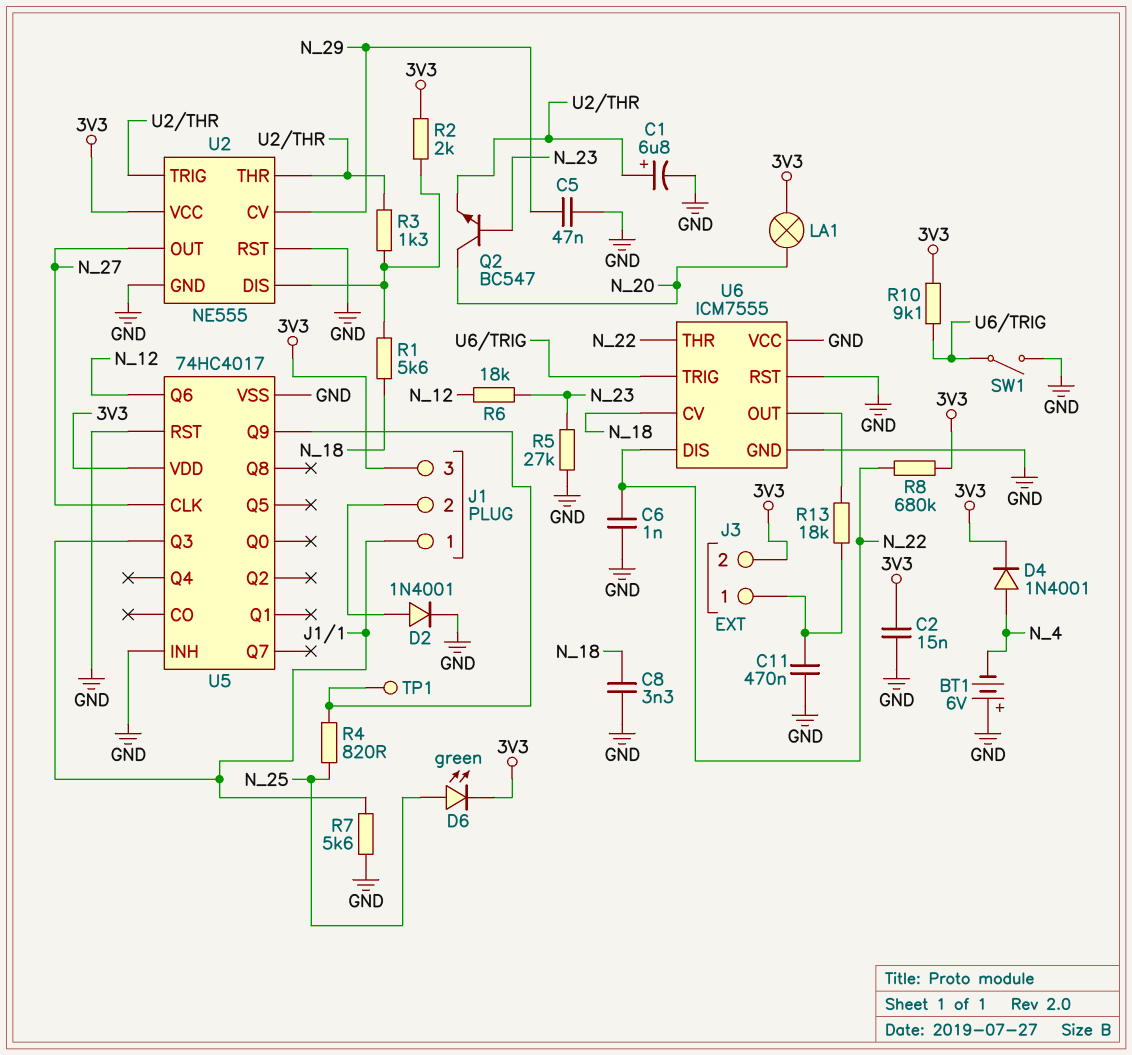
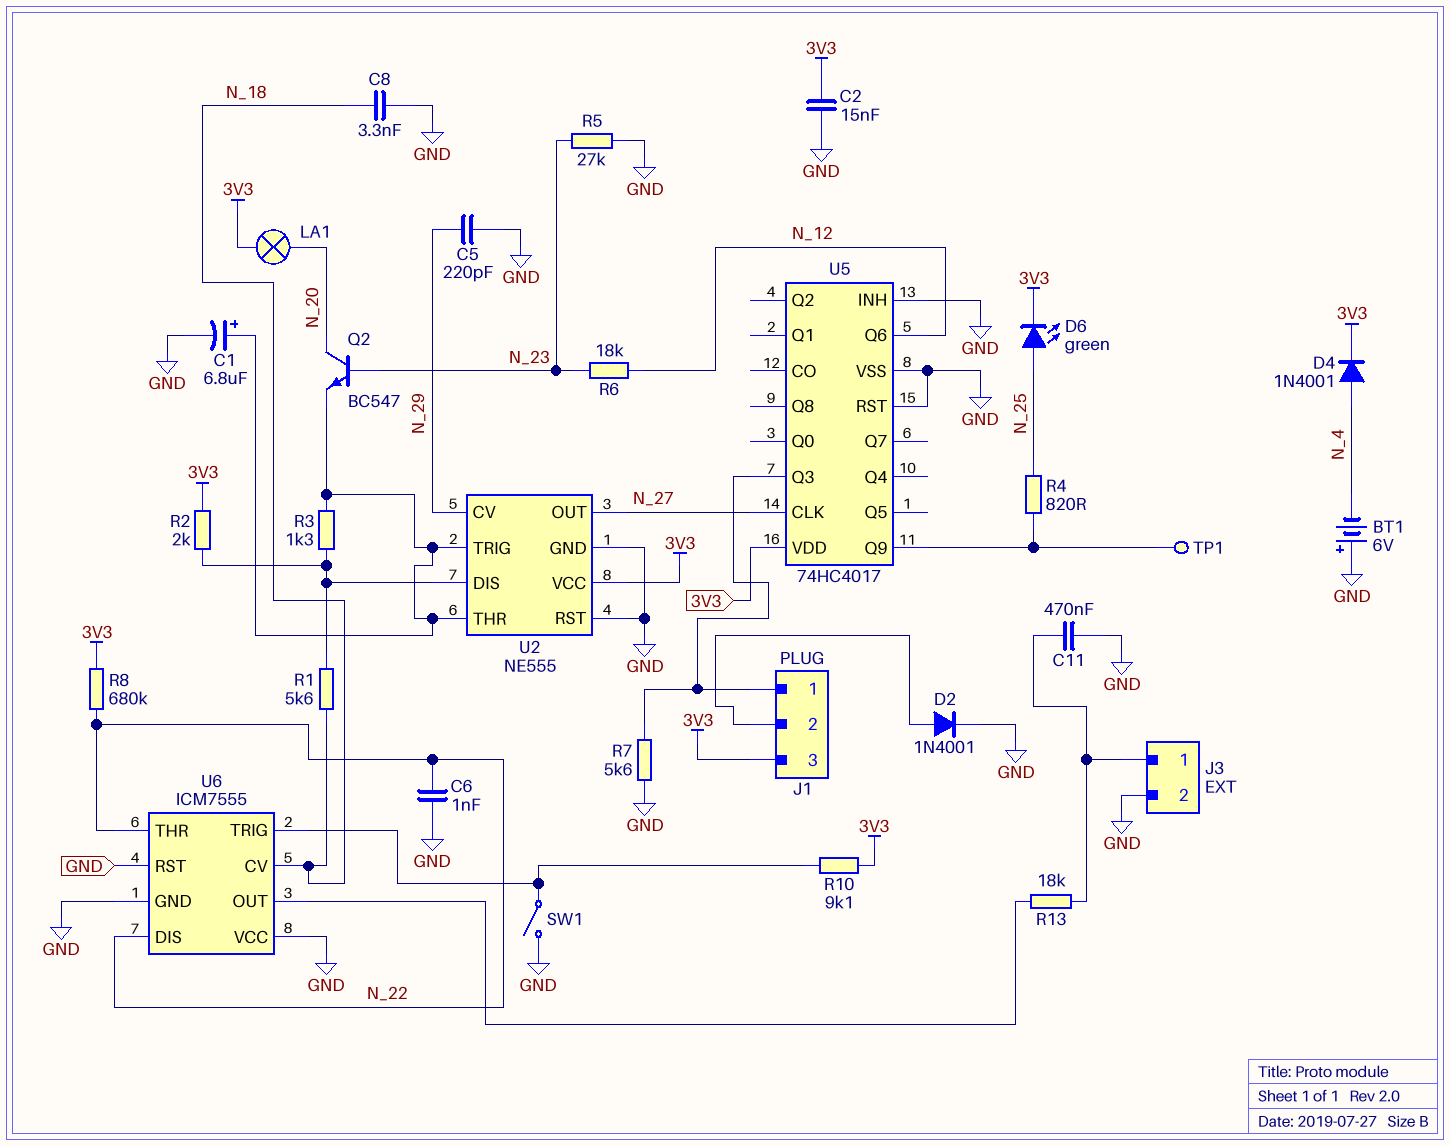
C5: 47nF (GND, N_29) -> 220pF (GND, N_29)
J3 pin 2: 3V3 -> GND

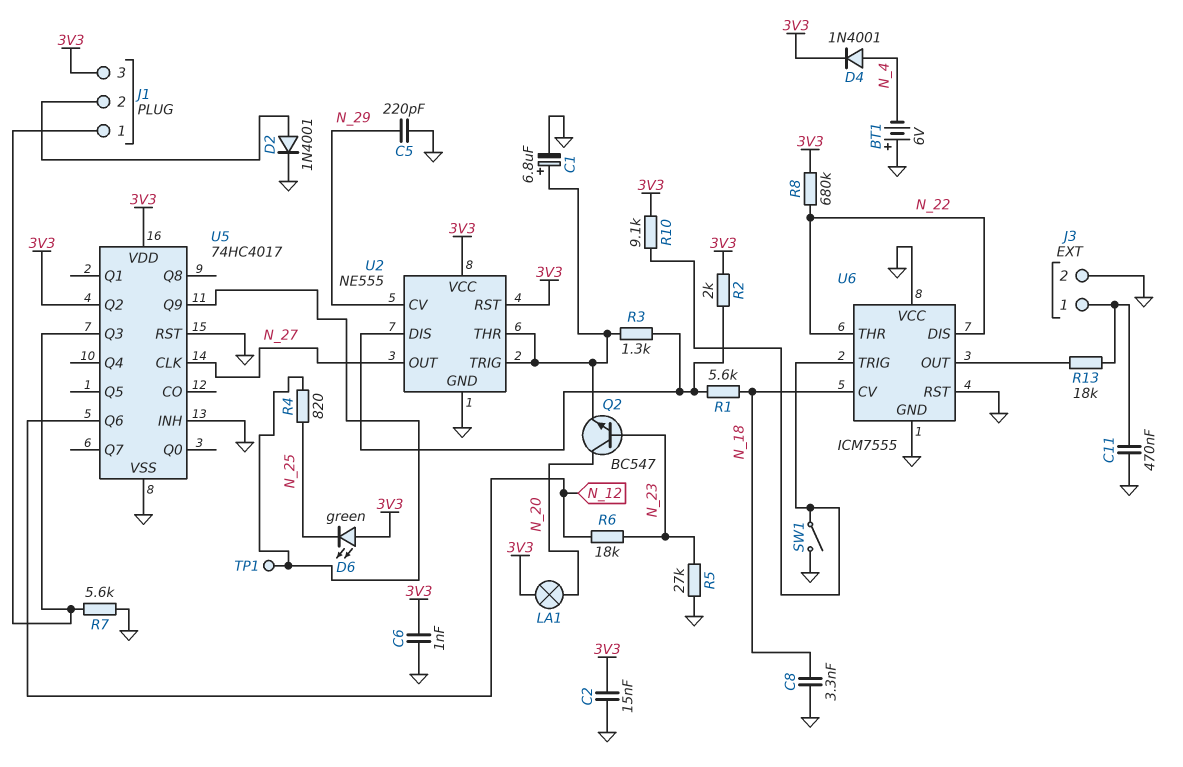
C6: 1nF (GND, N_22) -> 1nF (3V3, GND)
D6: LED green (A N_25, K 3V3) -> LED green (A 3V3, K N_25)
U2 pin RST: GND -> 3V3
U5 pin Q2: none -> 3V3

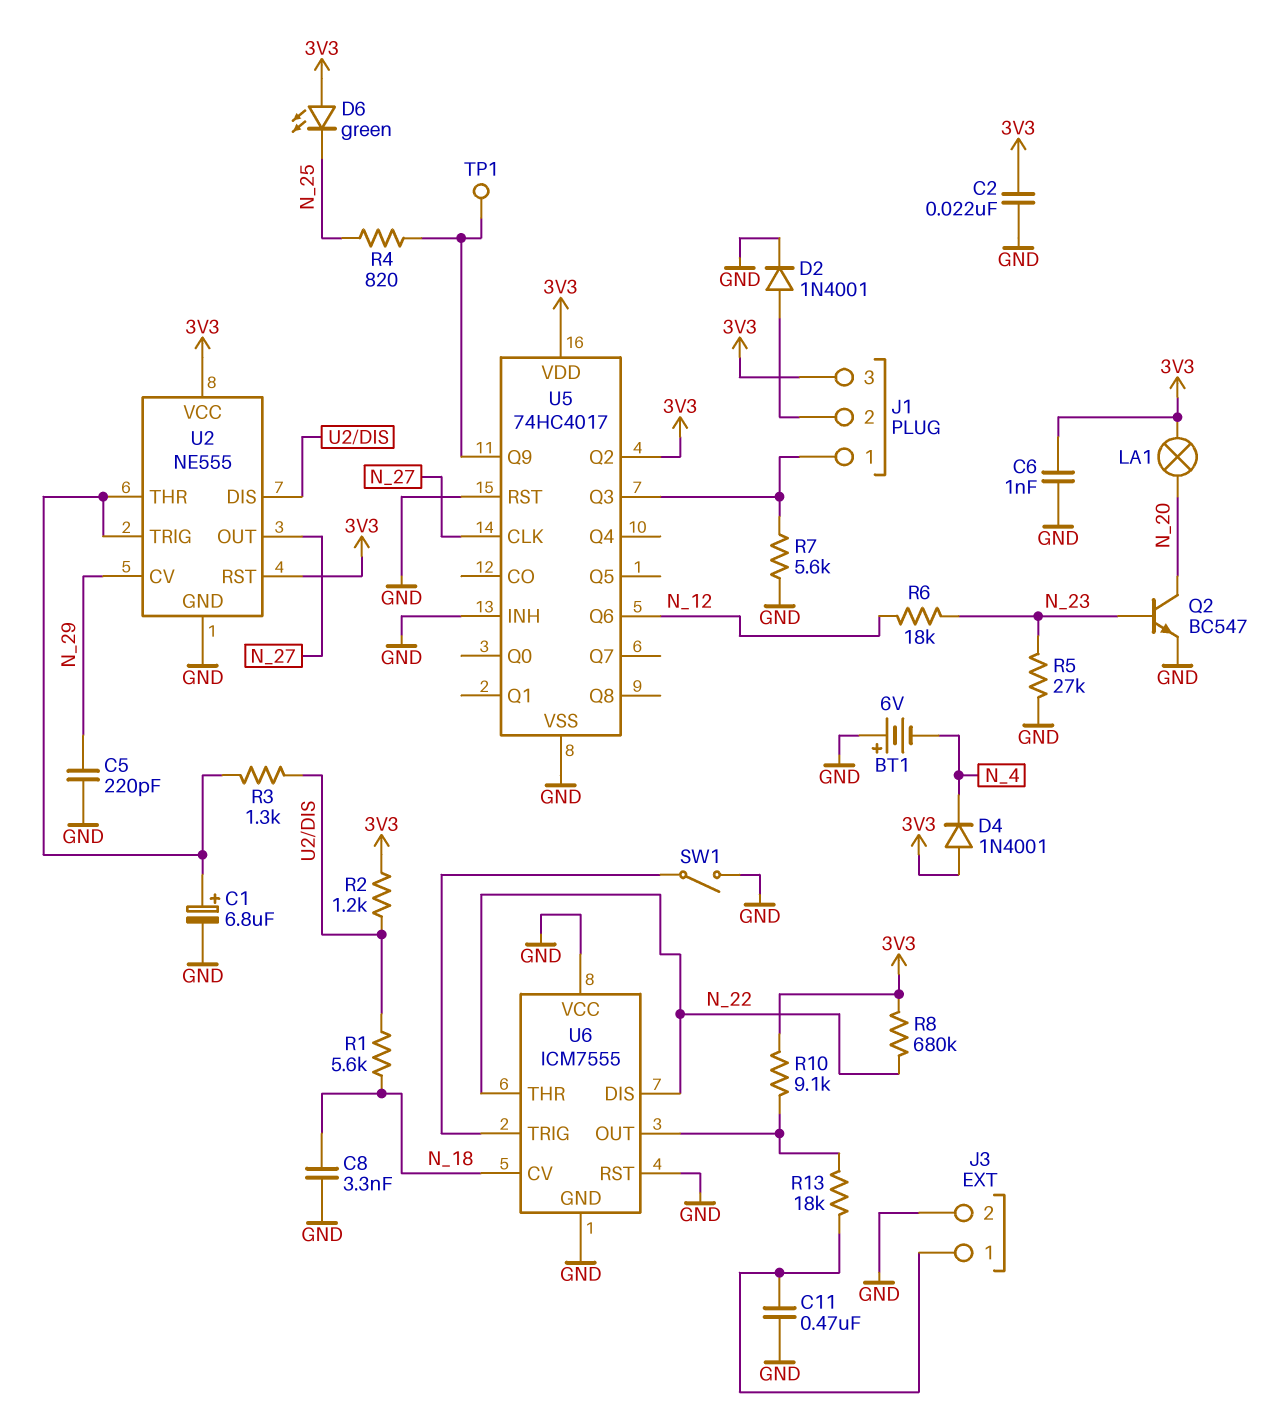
C2: 15nF (3V3, GND) -> 22nF (3V3, GND)
D4: diode 1N4001 (A N_4, K 3V3) -> diode 1N4001 (A 3V3, K N_4)
Q2: NPN BC547 (B N_23, C N_20, E U2/THR) -> NPN BC547 (B N_23, C N_20, E GND)
R2: 2k (3V3, U2/DIS) -> 1.2k (3V3, U2/DIS)
R10: 9.1k (3V3, U6/TRIG) -> 9.1k (3V3, U6/OUT)

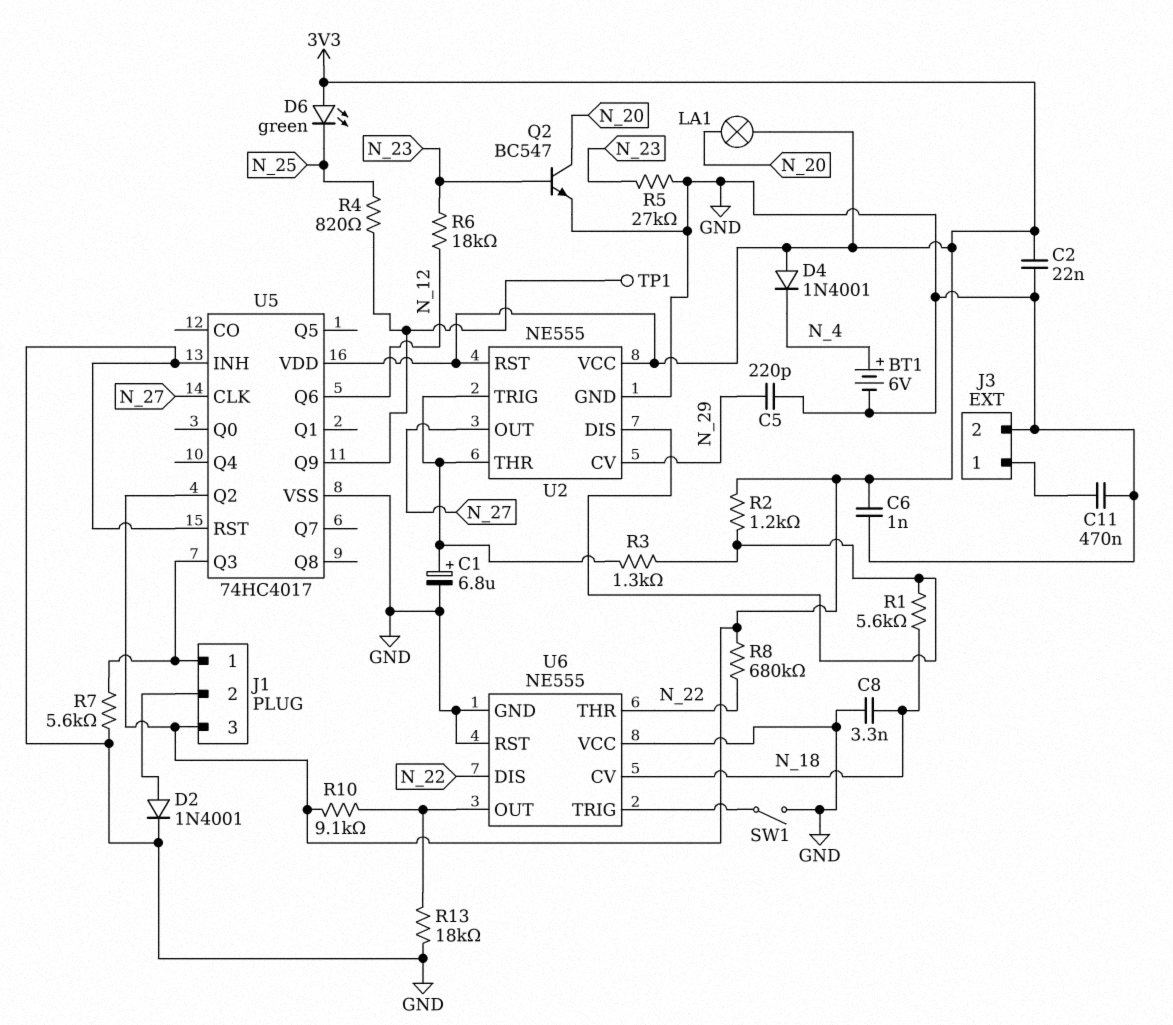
BT1: 6V (plus GND, minus N_4) -> 6V (plus N_4, minus GND)
R13: 18k (J3/1, U6/OUT) -> 18k (GND, U6/OUT)
U6: ICM7555 -> NE555

